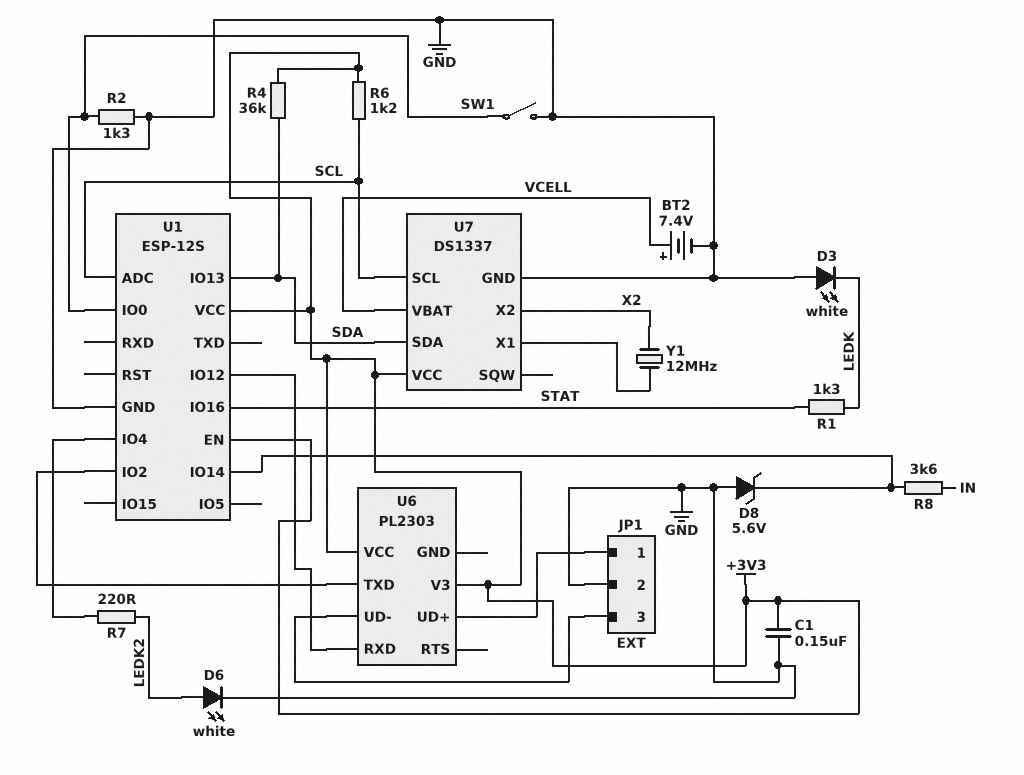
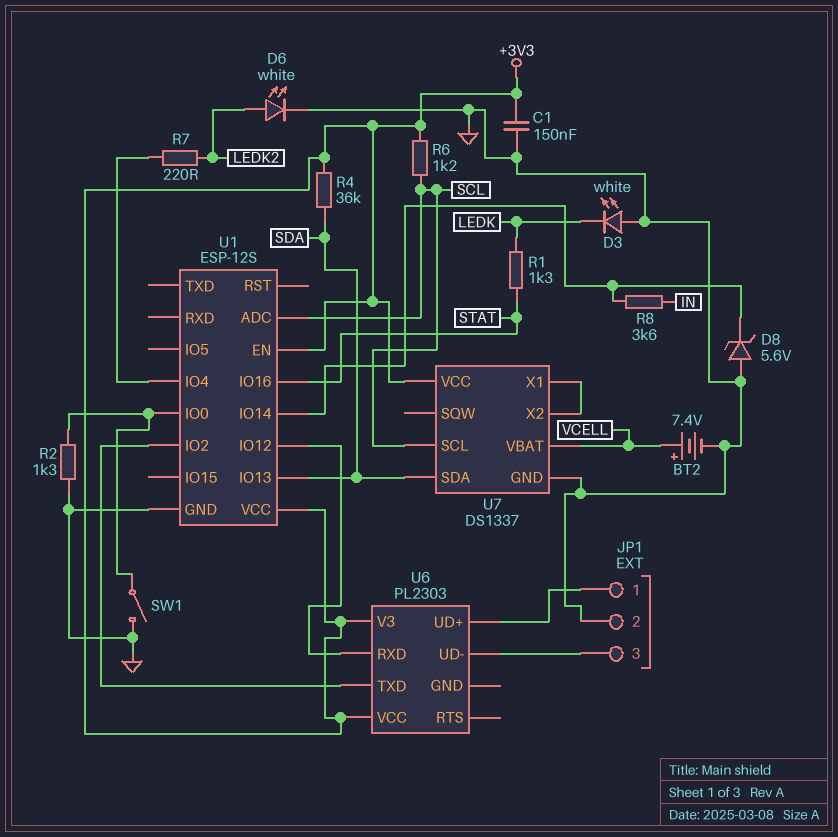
U7 pin X2: X2 -> U7/X1
Y1: 12MHz (U7/X1, X2) -> none

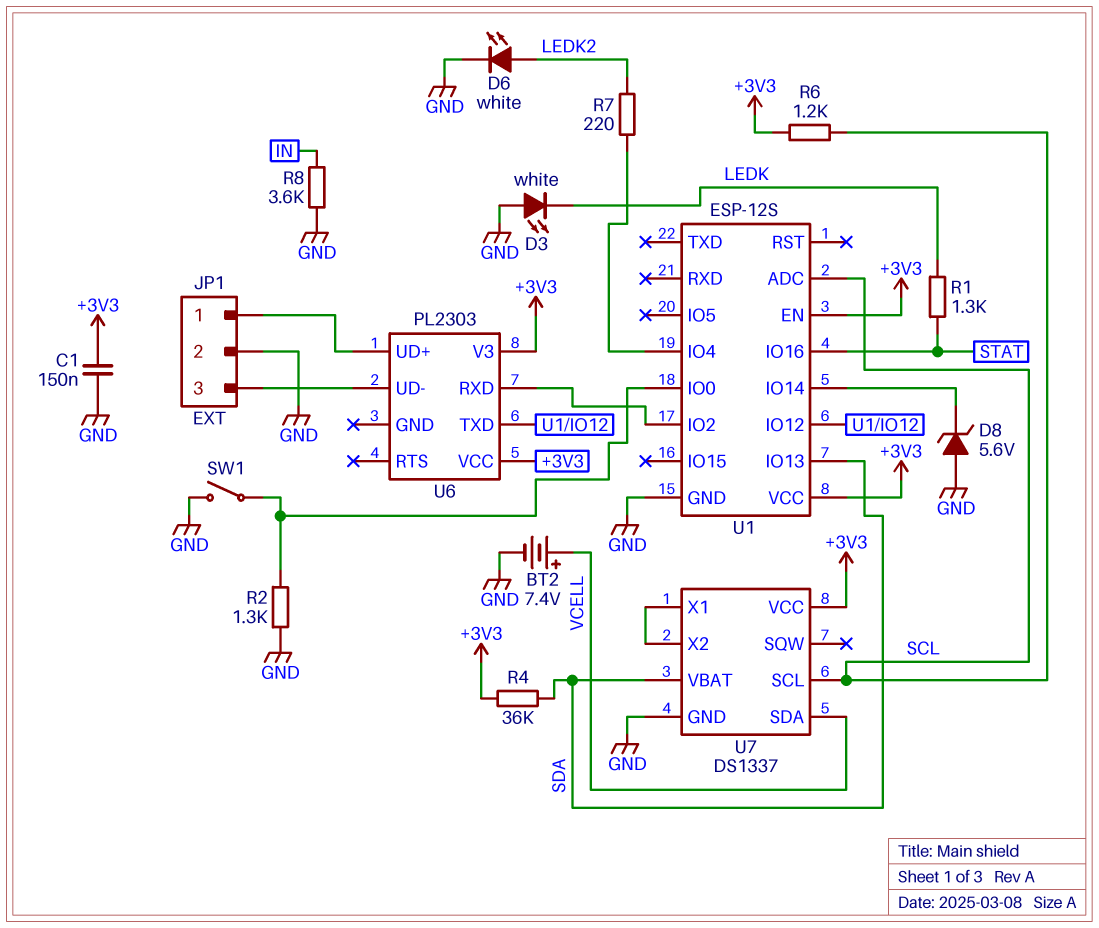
R8: 3.6k (IN, U1/IO14) -> 3.6k (GND, IN)
U6 pin RXD: U1/IO12 -> U1/IO2
U6 pin TXD: U1/IO2 -> U1/IO12
U7 pin SDA: SDA -> VCELL
U7 pin VBAT: VCELL -> SDA

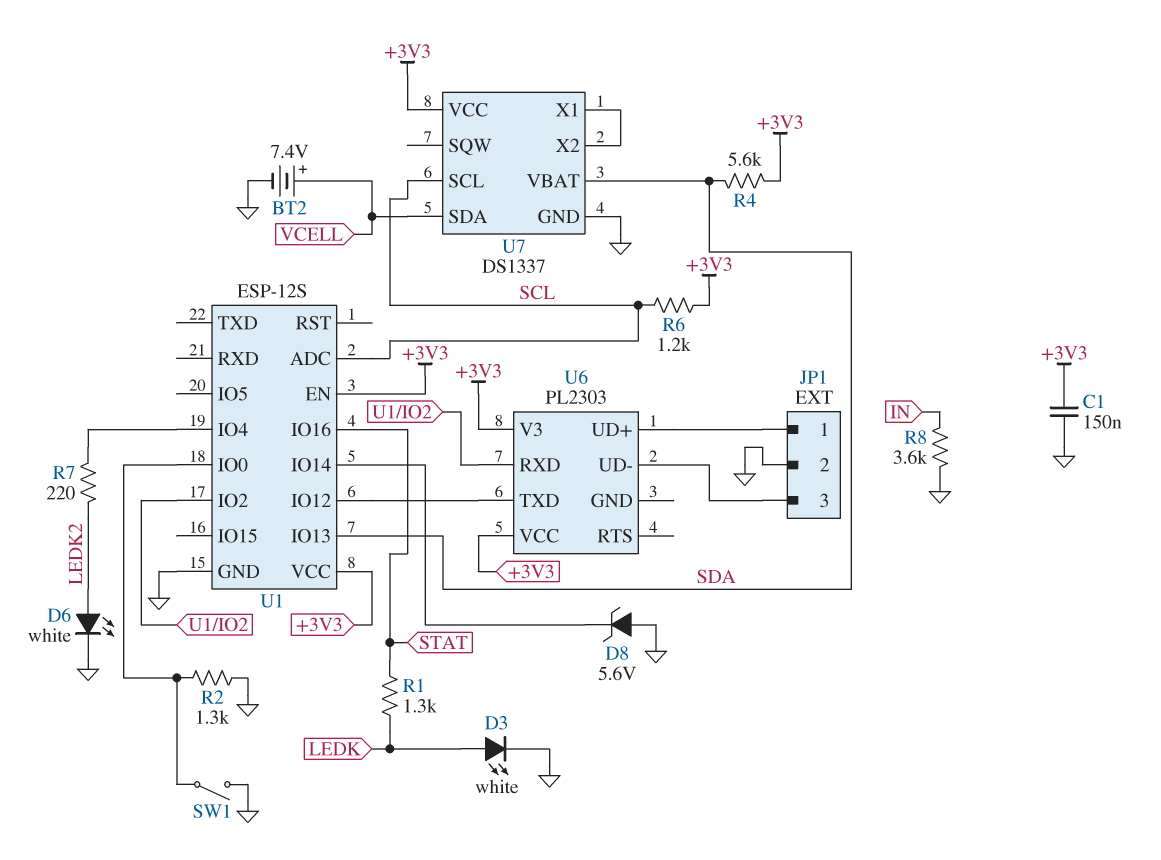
D3: LED white (A GND, K LEDK) -> LED white (A LEDK, K GND)
R4: 36k (+3V3, SDA) -> 5.6k (+3V3, SDA)

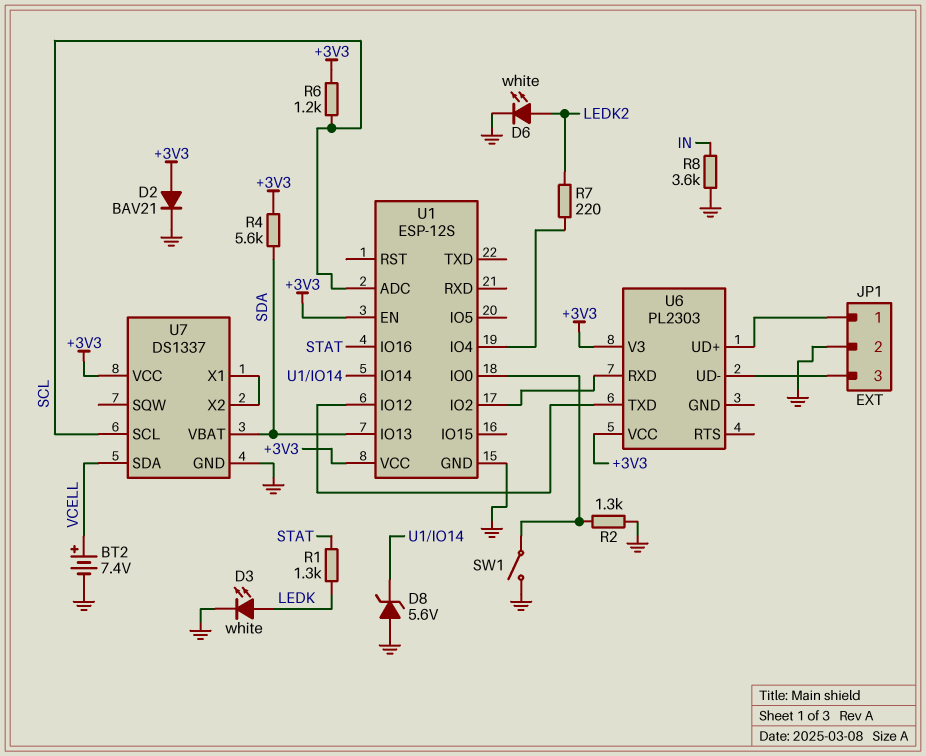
C1: 150nF (+3V3, GND) -> none
D2: none -> diode BAV21 (A +3V3, K GND)

